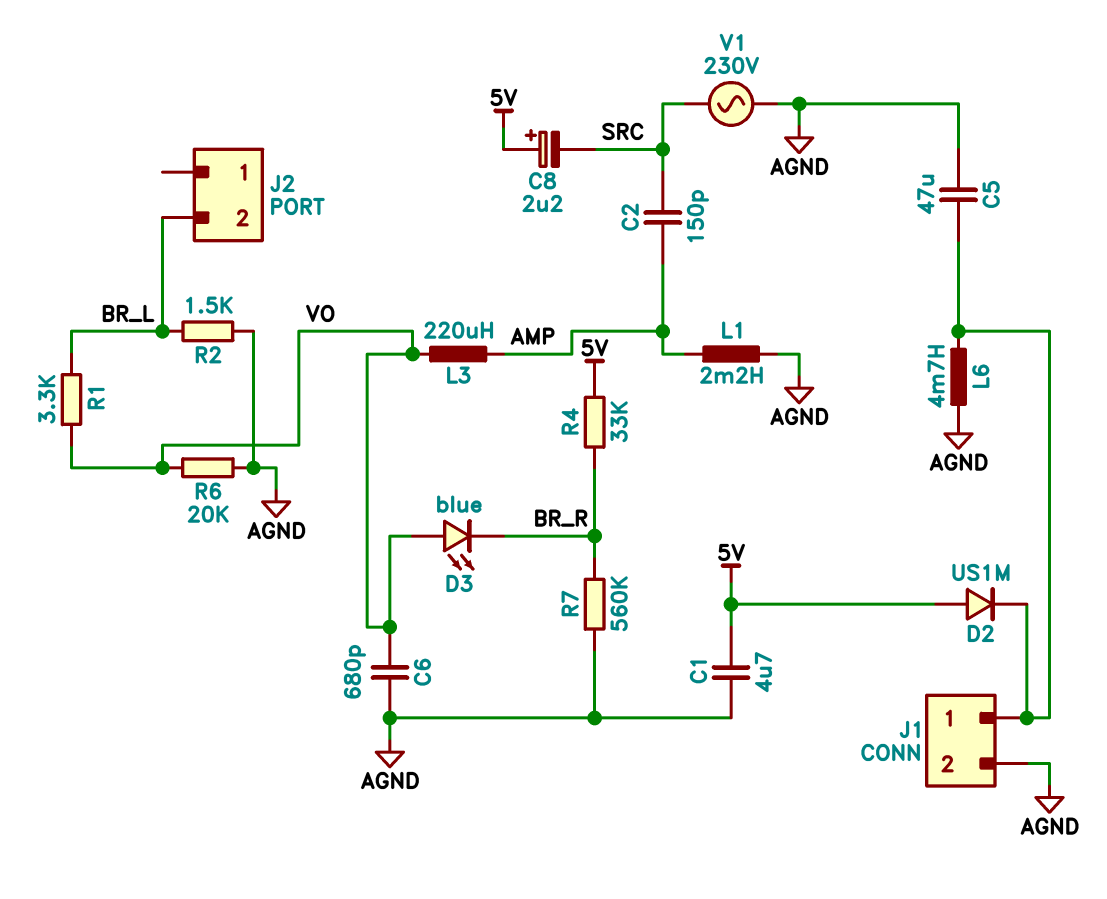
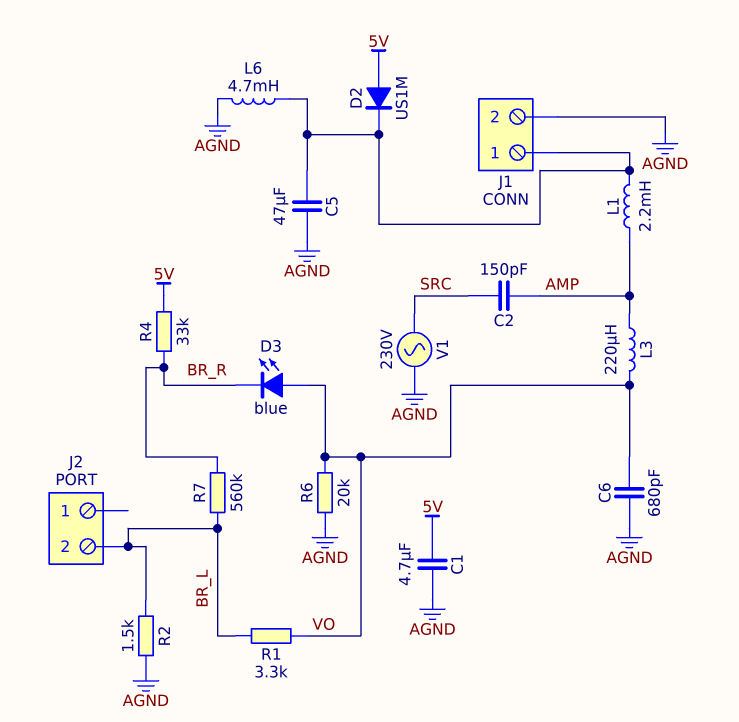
C8: 2.2uF (plus 5V, minus SRC) -> none
L1: 2.2mH (AGND, AMP) -> 2.2mH (AMP, J1/1)
R7: 560k (AGND, BR_R) -> 560k (BR_L, BR_R)

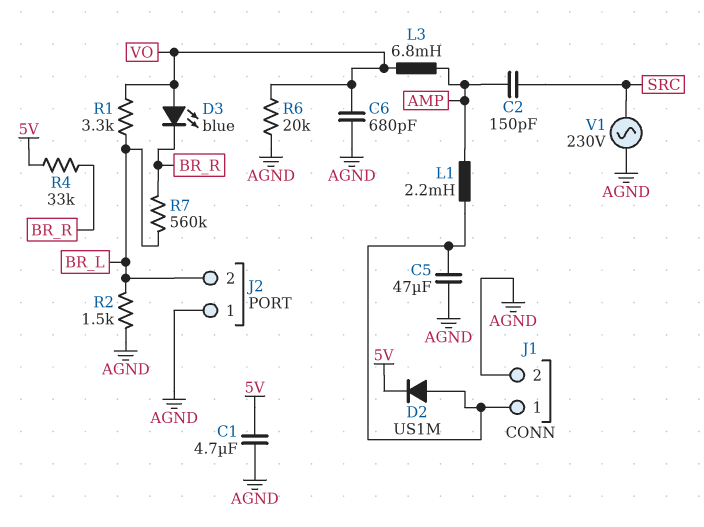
D2: diode US1M (A 5V, K J1/1) -> diode US1M (A J1/1, K 5V)
J2 pin 1: none -> AGND
L3: 220uH (AMP, VO) -> 6.8mH (AMP, VO)
L6: 4.7mH (AGND, J1/1) -> none

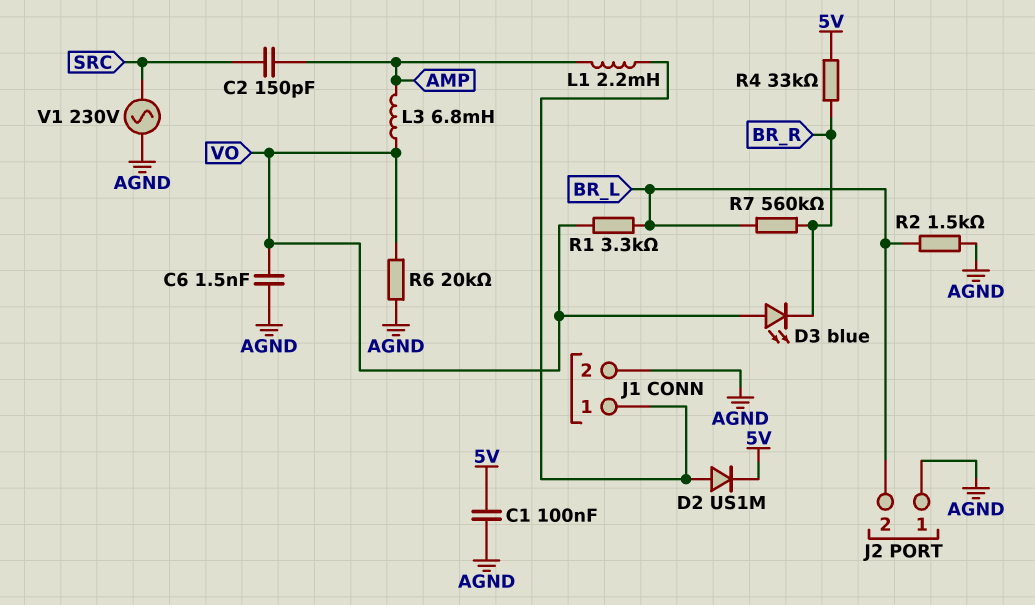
C1: 4.7uF (5V, AGND) -> 100nF (5V, AGND)
C5: 47uF (AGND, J1/1) -> none
C6: 680pF (AGND, VO) -> 1.5nF (AGND, VO)

